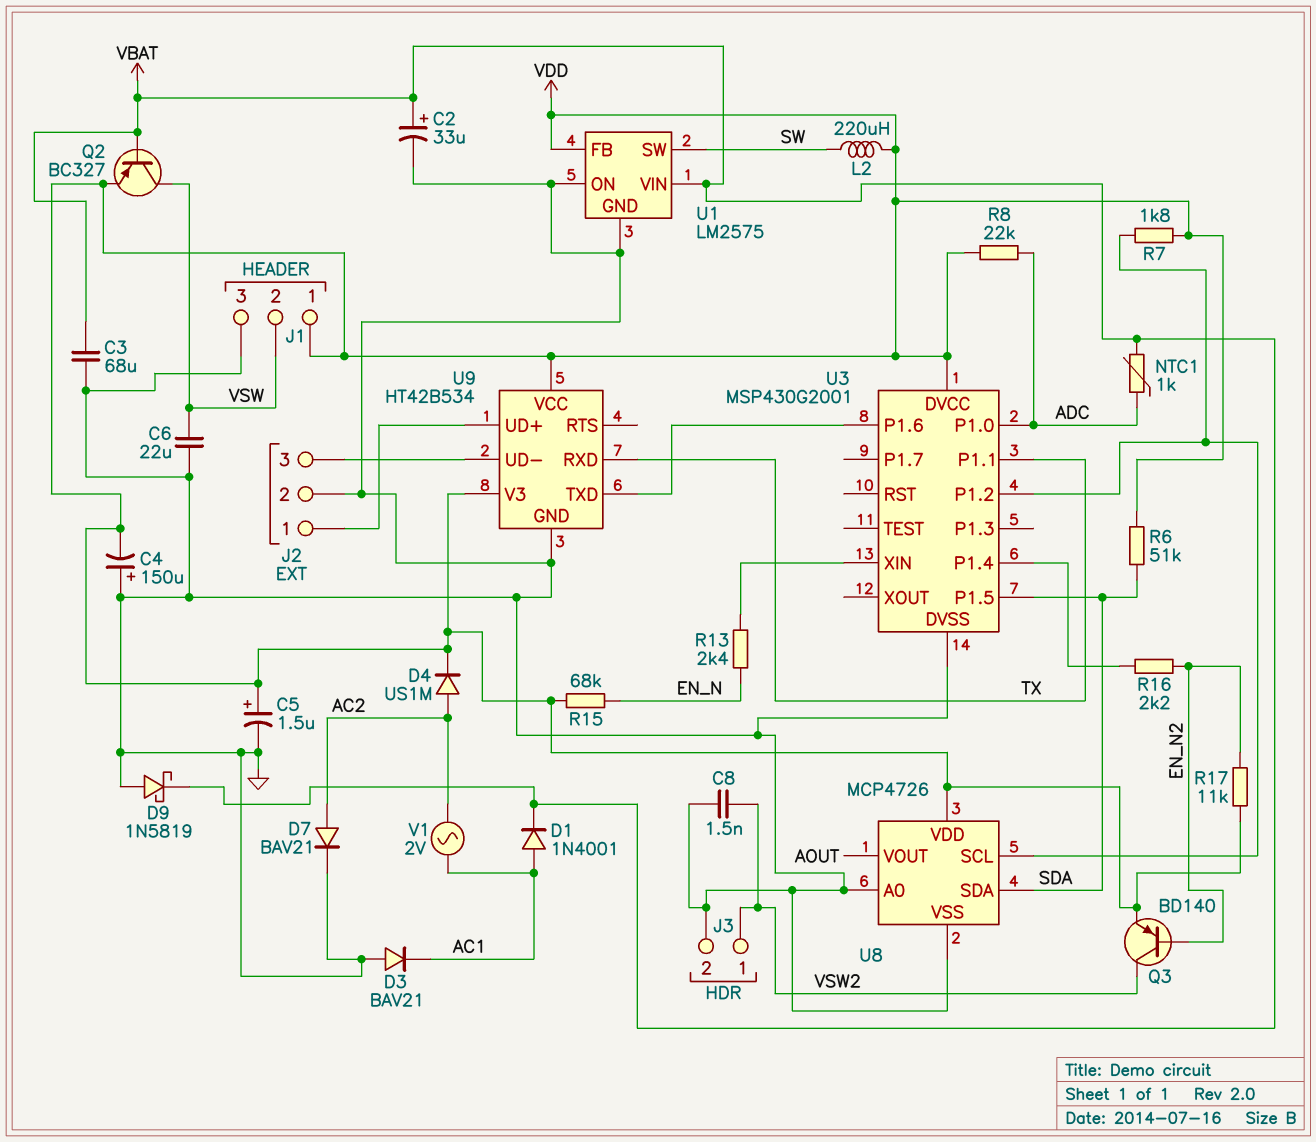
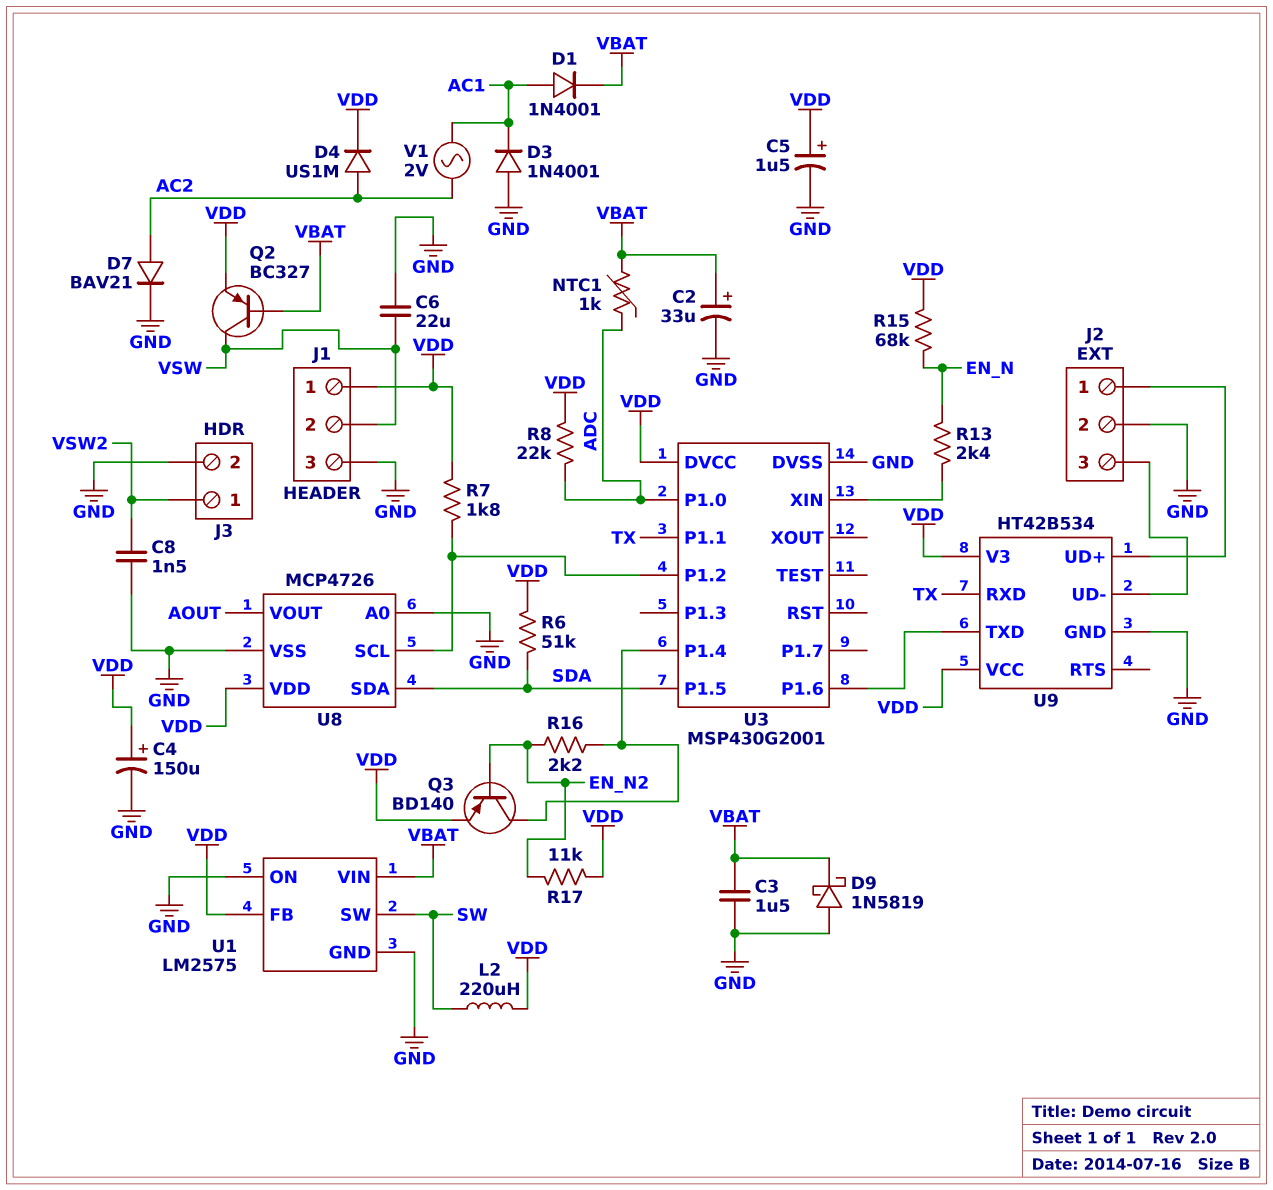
C3: 68uF (GND, VBAT) -> 1.5uF (GND, VBAT)
C4: 150uF (plus GND, minus VDD) -> 150uF (plus VDD, minus GND)
D3: diode BAV21 (A GND, K AC1) -> diode 1N4001 (A GND, K AC1)
Q3: PNP BD140 (B EN_N2, C VSW2, E VDD) -> PNP BD140 (B EN_N2, C U3/P1.4, E VDD)

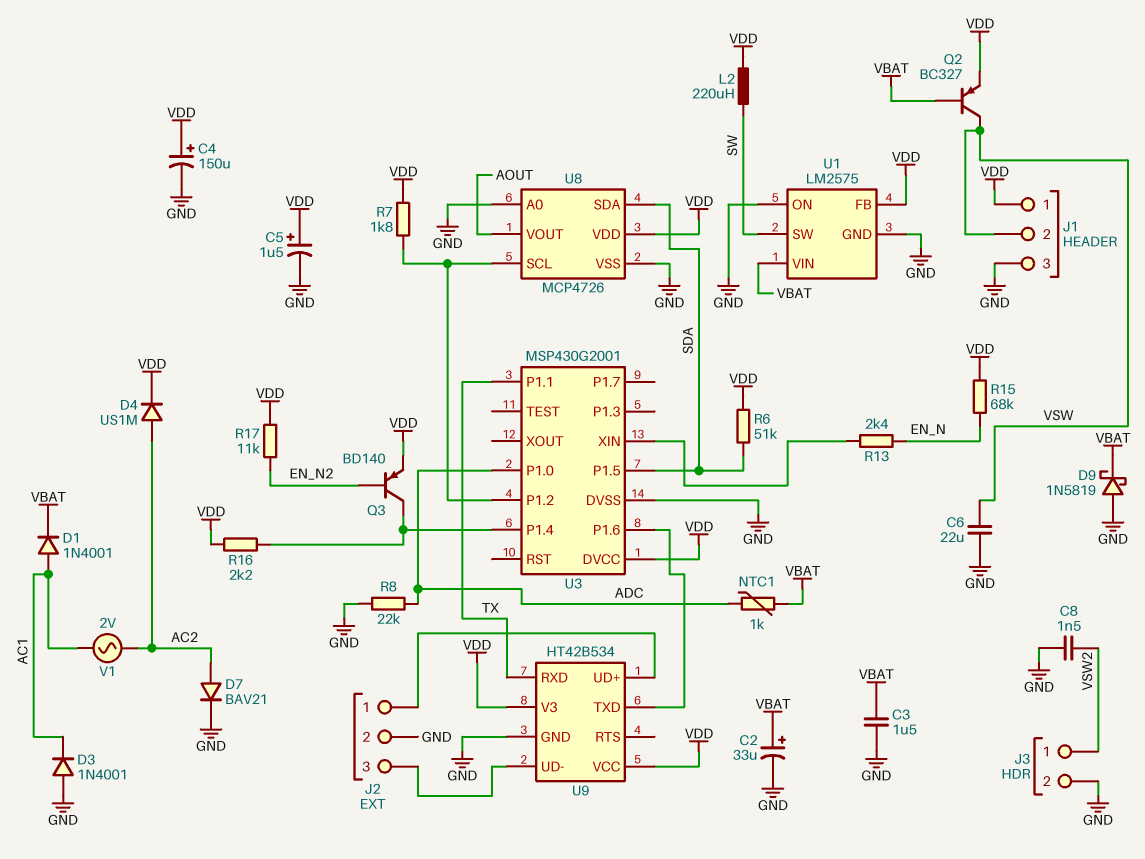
R8: 22k (ADC, VDD) -> 22k (ADC, GND)
R16: 2.2k (EN_N2, U3/P1.4) -> 2.2k (U3/P1.4, VDD)

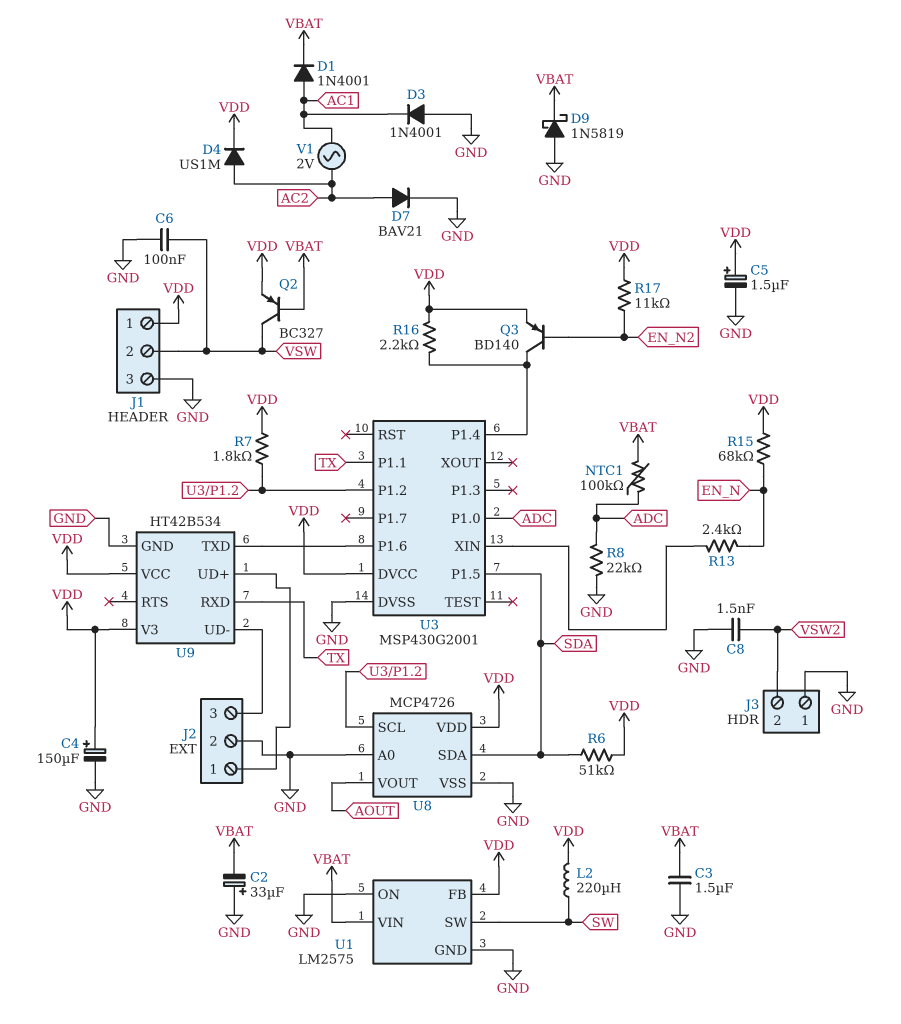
C2: 33uF (plus VBAT, minus GND) -> 33uF (plus GND, minus VBAT)
C6: 22uF (GND, VSW) -> 100nF (GND, VSW)
J3 pin 1: VSW2 -> GND
J3 pin 2: GND -> VSW2
NTC1: 1k (ADC, VBAT) -> 100k (ADC, VBAT)

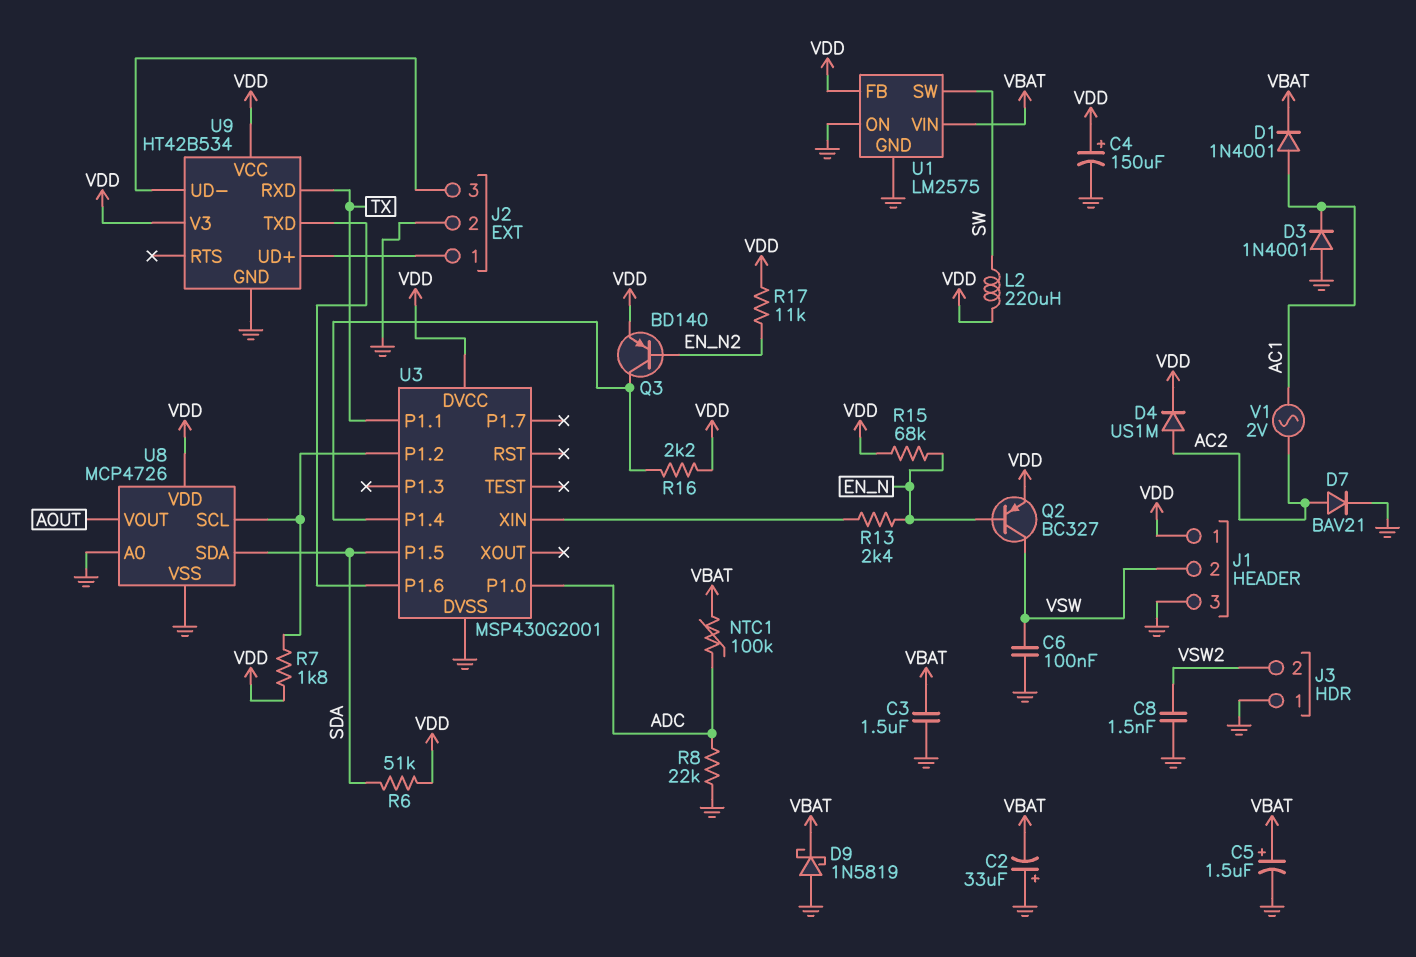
C5: 1.5uF (plus VDD, minus GND) -> 1.5uF (plus VBAT, minus GND)
Q2: PNP BC327 (B VBAT, C VSW, E VDD) -> PNP BC327 (B EN_N, C VSW, E VDD)

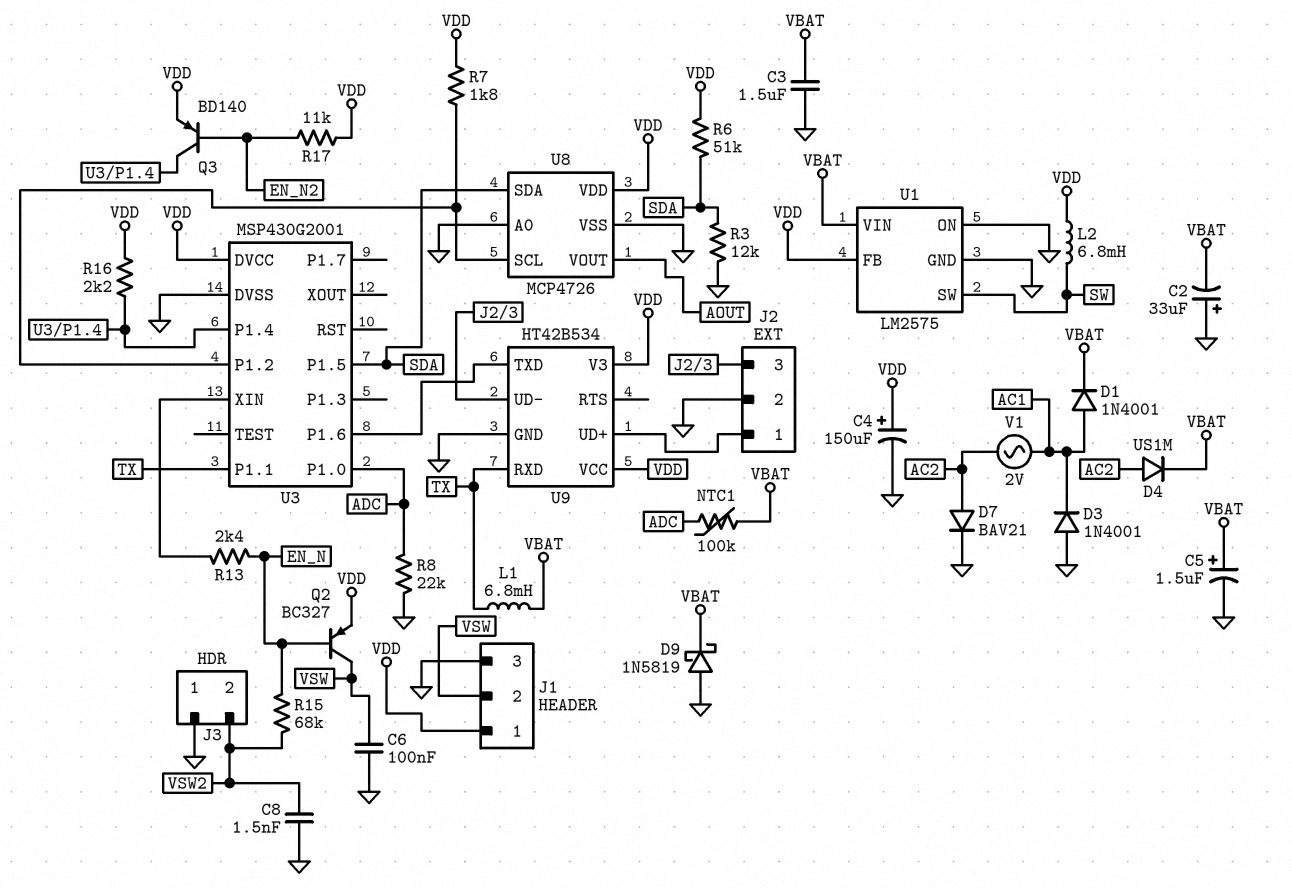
D4: diode US1M (A AC2, K VDD) -> diode US1M (A AC2, K VBAT)
L1: none -> 6.8mH (TX, VBAT)
L2: 220uH (SW, VDD) -> 6.8mH (SW, VDD)
R3: none -> 12k (GND, SDA)
R15: 68k (EN_N, VDD) -> 68k (EN_N, VSW2)

